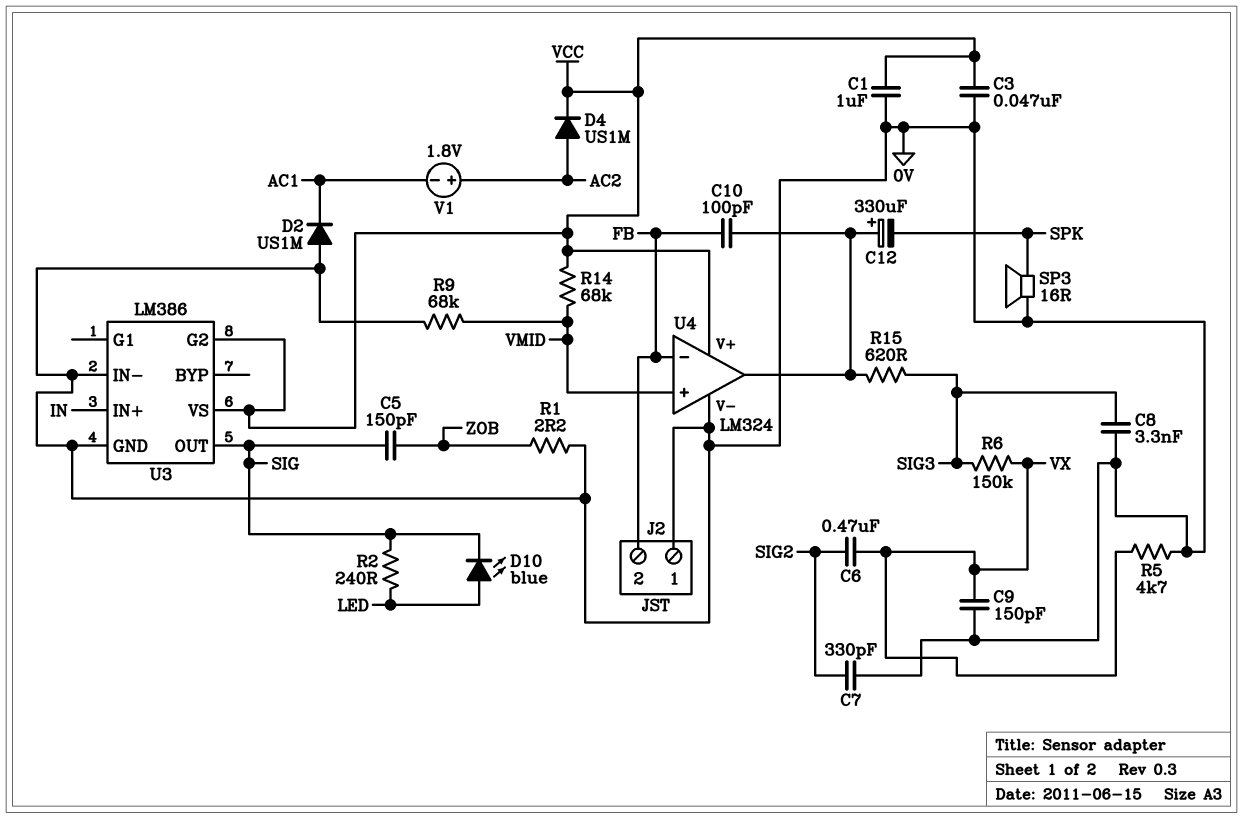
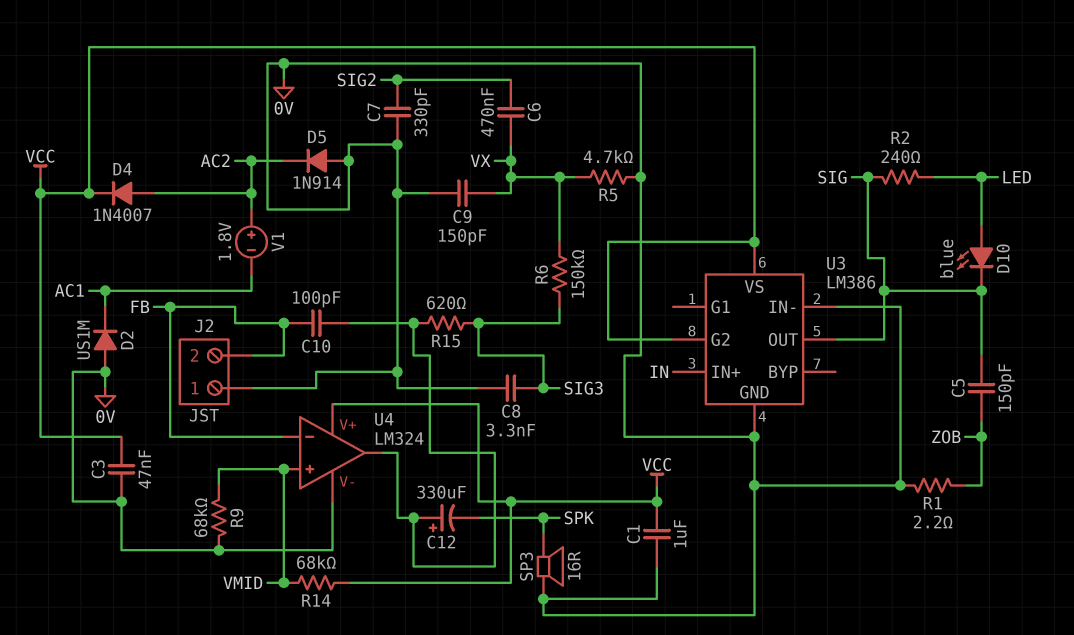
D4: diode US1M (A AC2, K VCC) -> diode 1N4007 (A AC2, K VCC)
D5: none -> diode 1N914 (A 0V, K AC2)

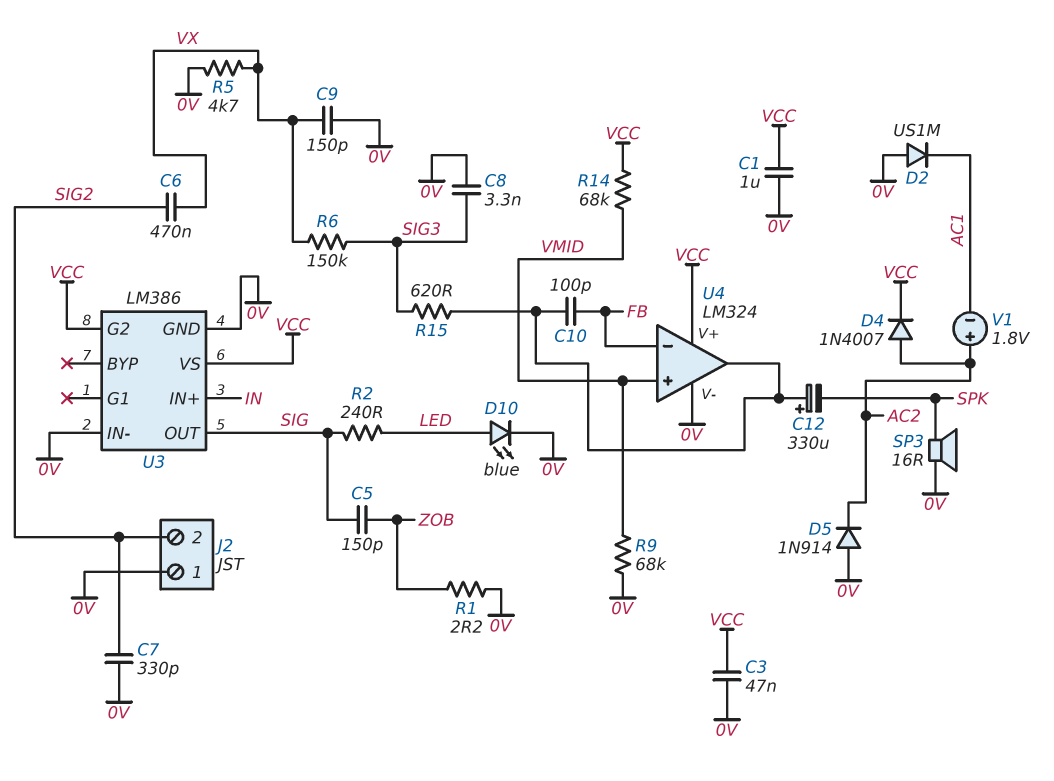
D10: LED blue (A LED, K SIG) -> LED blue (A LED, K 0V)
J2 pin 2: FB -> SIG2

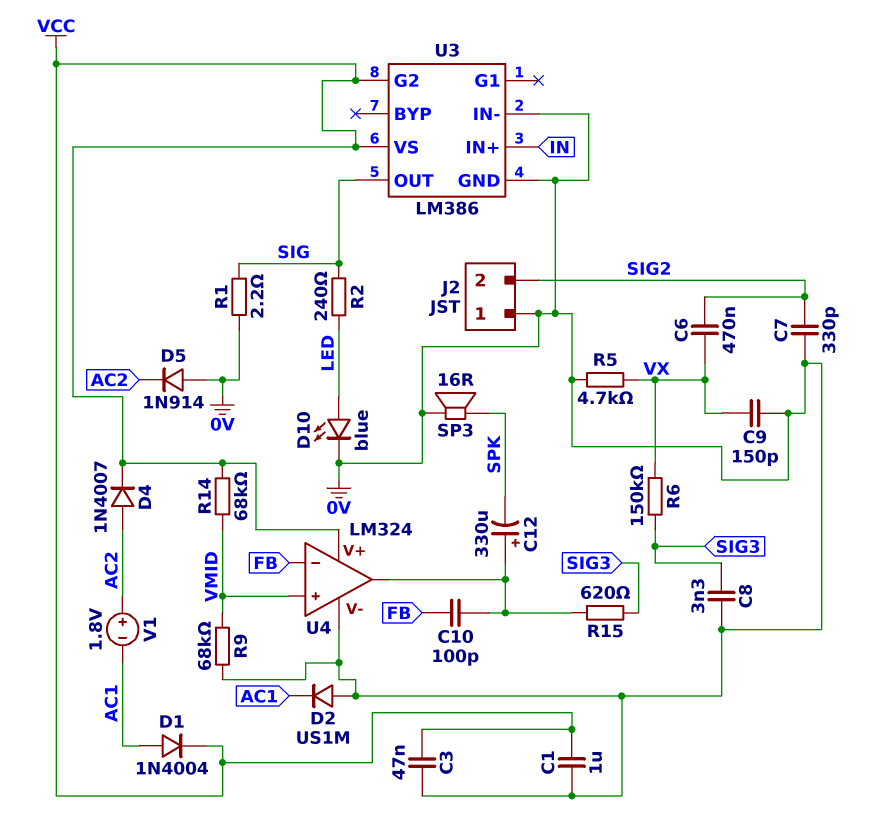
C5: 150pF (SIG, ZOB) -> none
D1: none -> diode 1N4004 (A AC1, K VCC)
R1: 2.2 (0V, ZOB) -> 2.2 (0V, SIG)

